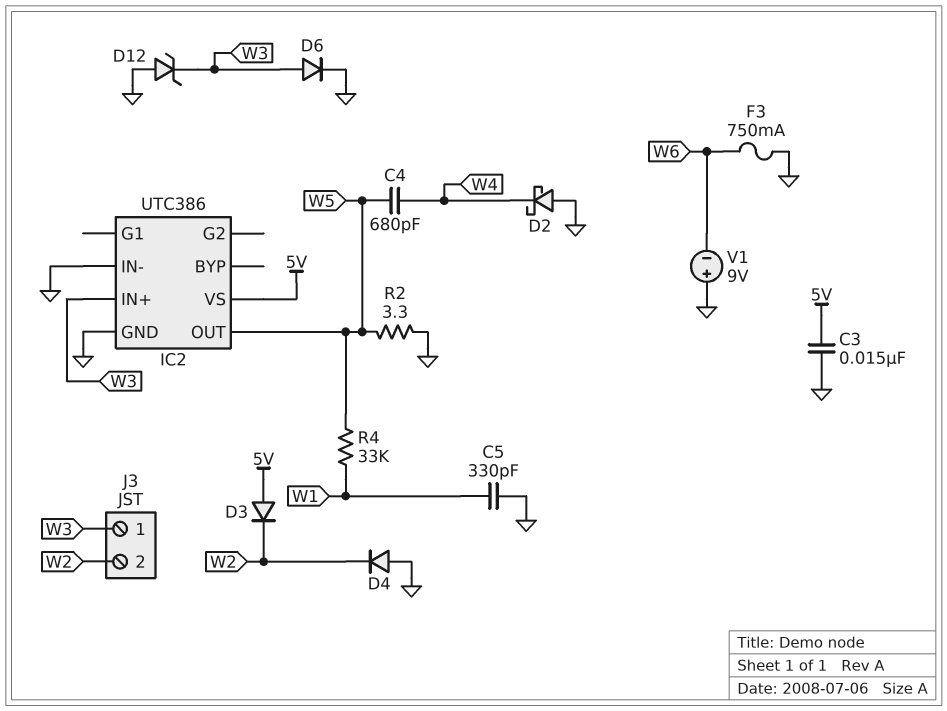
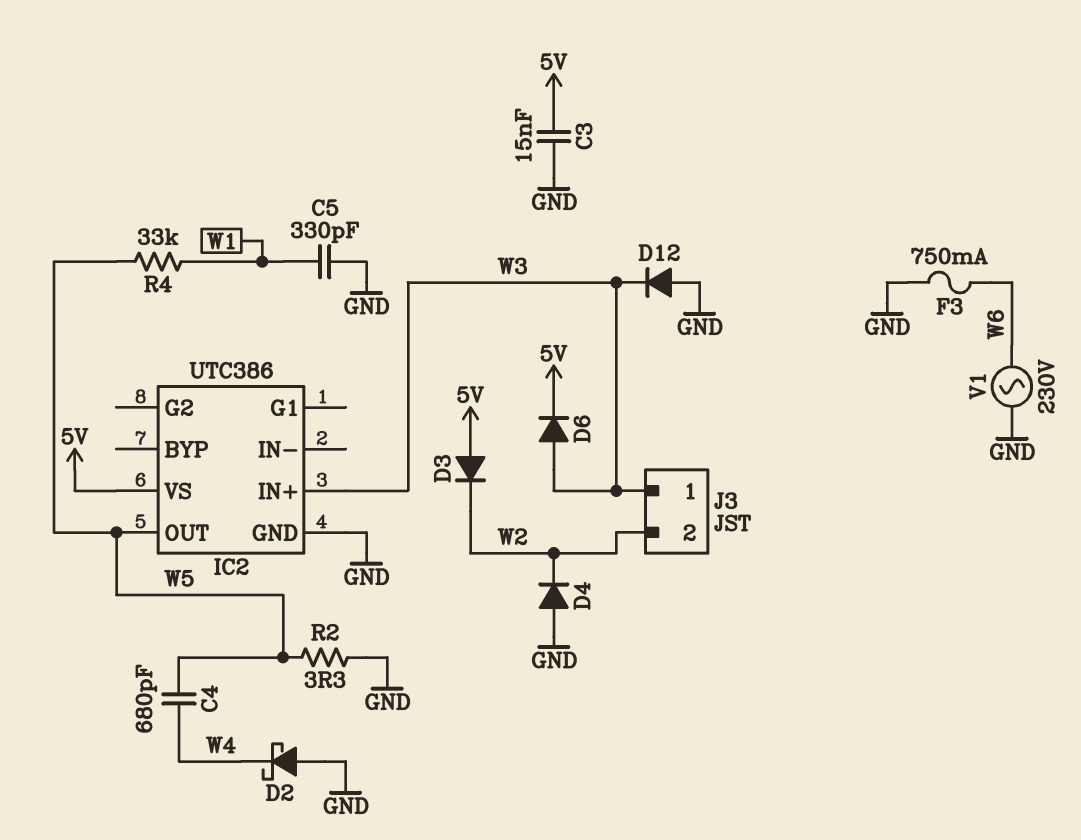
D6: diode (A W3, K GND) -> diode (A W3, K 5V)
D12: zener (A GND, K W3) -> diode (A GND, K W3)
IC2 pin IN-: GND -> none
V1: 9V (plus GND, minus W6) -> AC 230V (GND, W6)

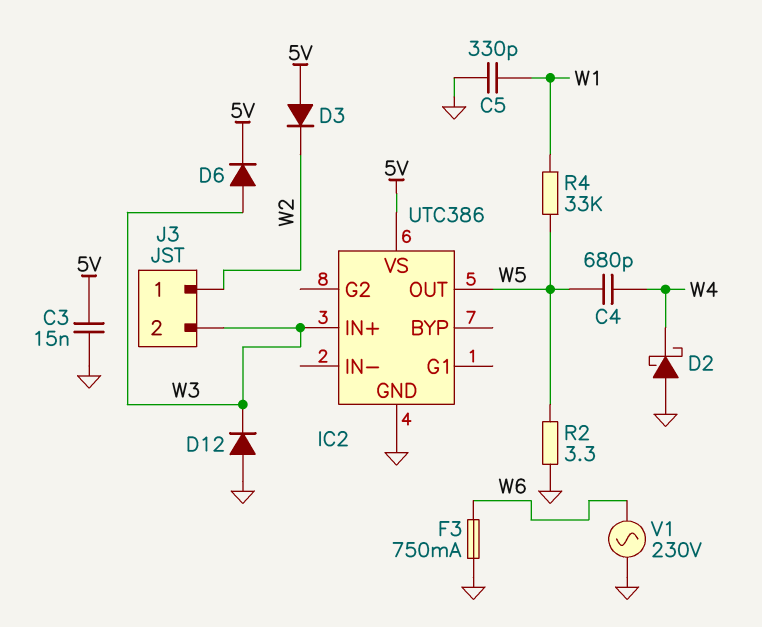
D4: diode (A GND, K W2) -> none
J3 pin 1: W3 -> W2
J3 pin 2: W2 -> W3

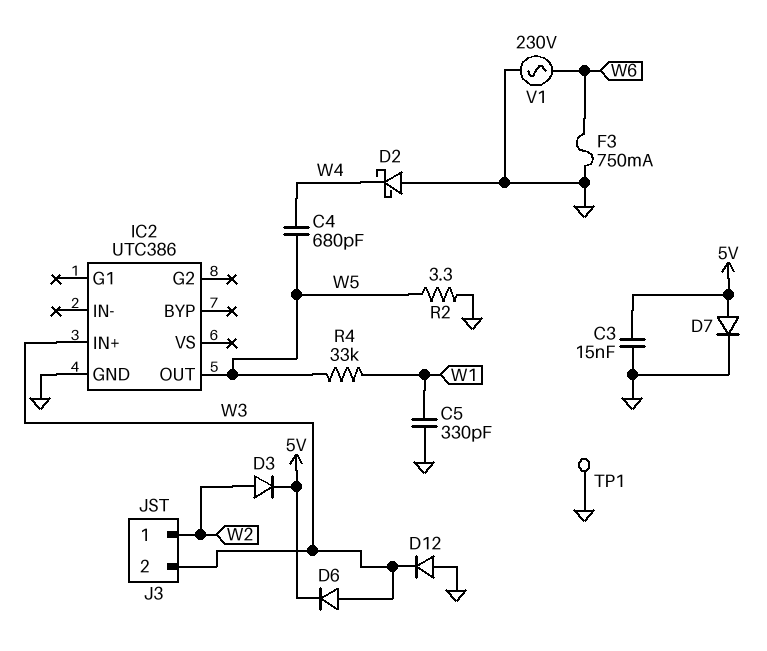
D3: diode (A 5V, K W2) -> diode (A W2, K 5V)
D7: none -> diode (A 5V, K GND)
IC2 pin VS: 5V -> none
TP1: none -> test point (GND)

